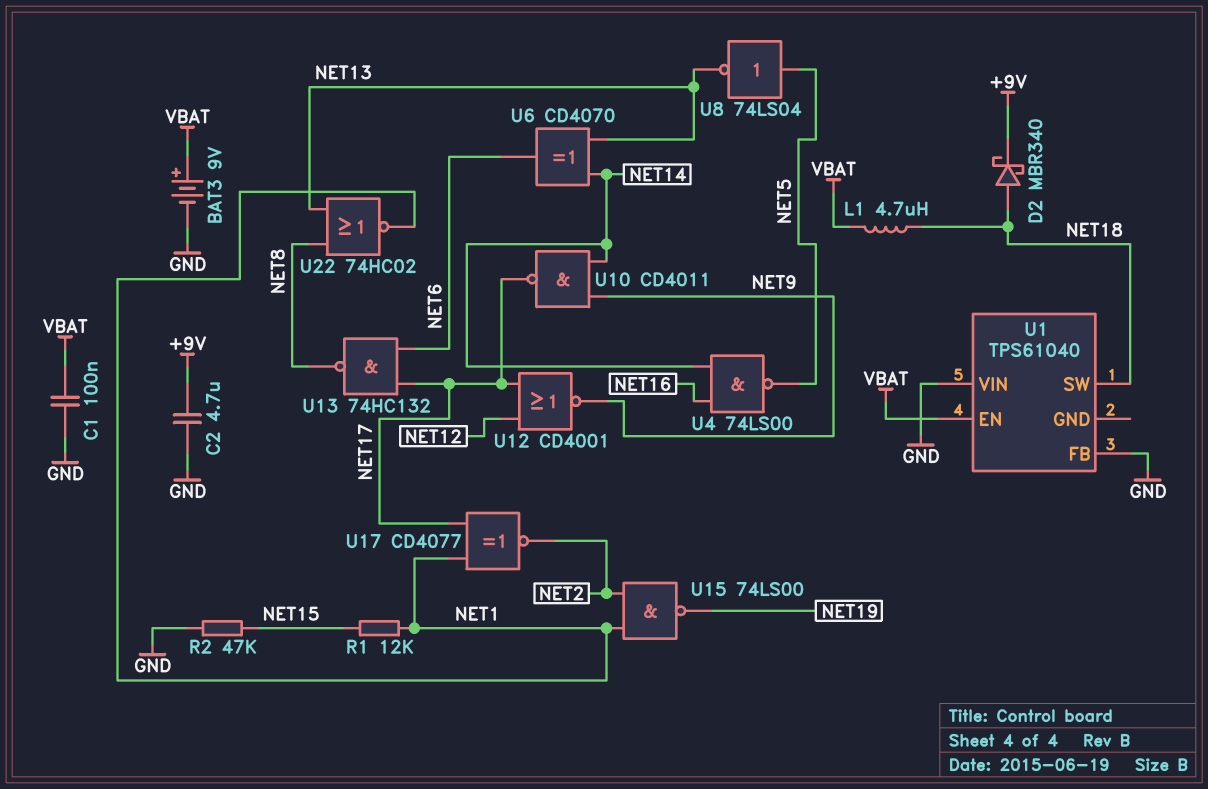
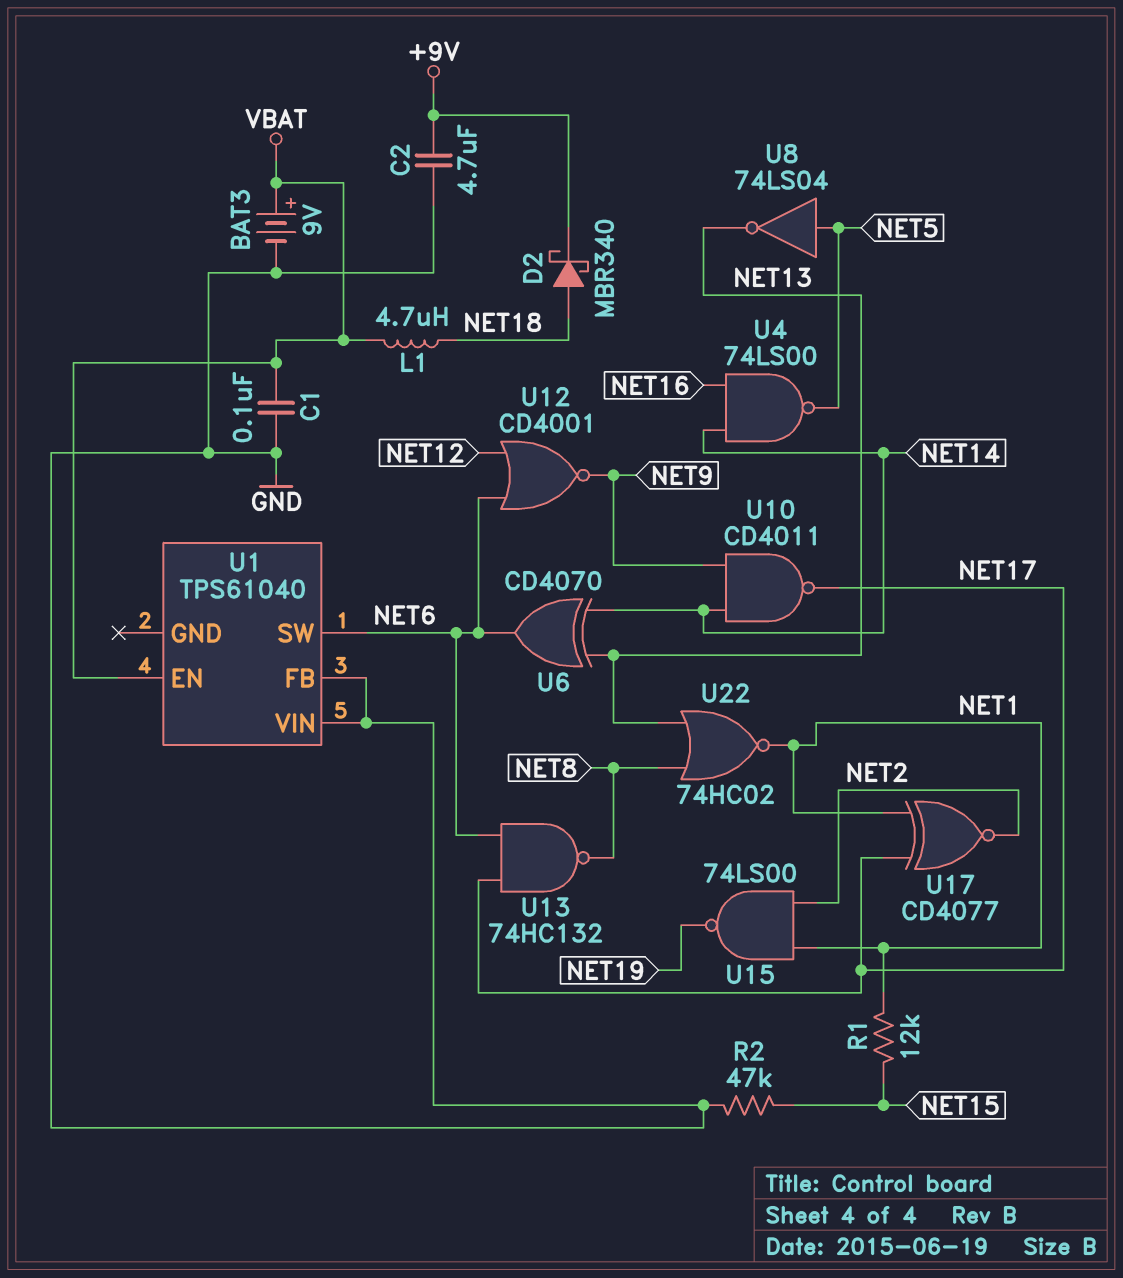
U1 pin SW: NET18 -> NET6
U12: NOR CD4001 (in NET12, in NET17, out NET9) -> NOR CD4001 (in NET6, in NET12, out NET9)

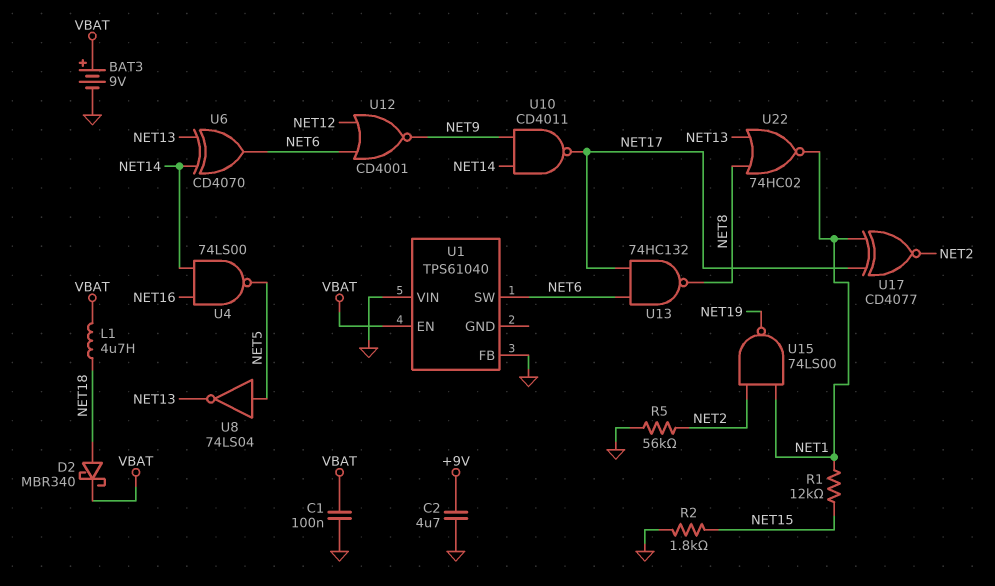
D2: schottky MBR340 (A NET18, K +9V) -> schottky MBR340 (A NET18, K VBAT)
R2: 47k (GND, NET15) -> 1.8k (GND, NET15)
R5: none -> 56k (GND, NET2)

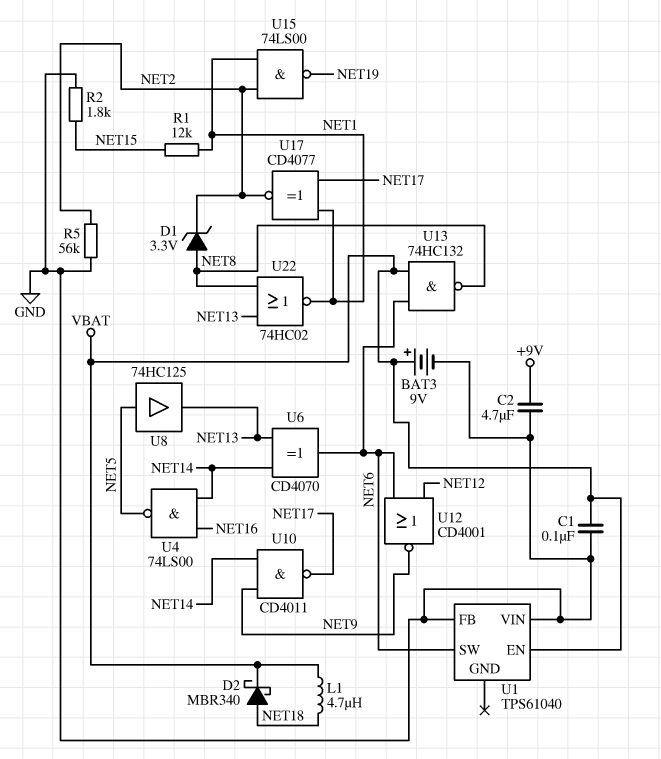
D1: none -> zener 3.3V (A NET8, K NET2)
U8: NOT 74LS04 (in NET5, out NET13) -> buffer 74HC125 (in NET5, out NET13)
U13: NAND 74HC132 (in NET6, in NET17, out NET8) -> NAND 74HC132 (in NET6, in VBAT, out NET8)

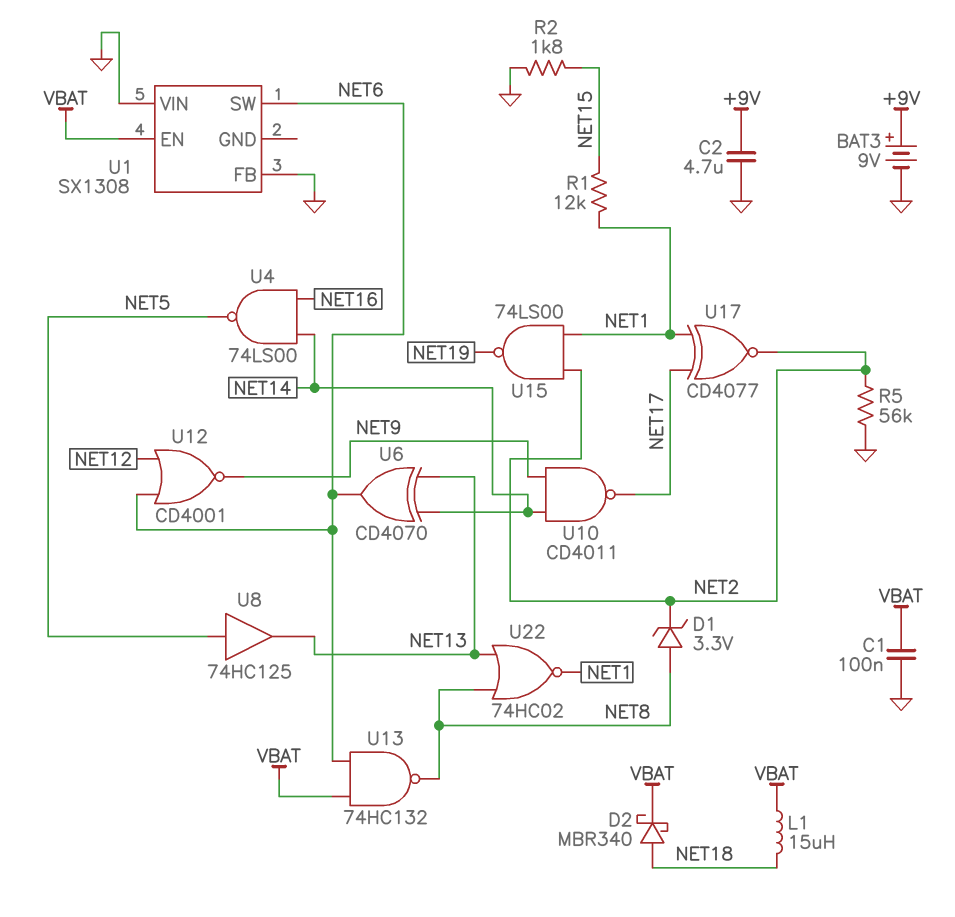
BAT3: 9V (plus VBAT, minus GND) -> 9V (plus +9V, minus GND)
L1: 4.7uH (NET18, VBAT) -> 15uH (NET18, VBAT)
U1: TPS61040 -> SX1308

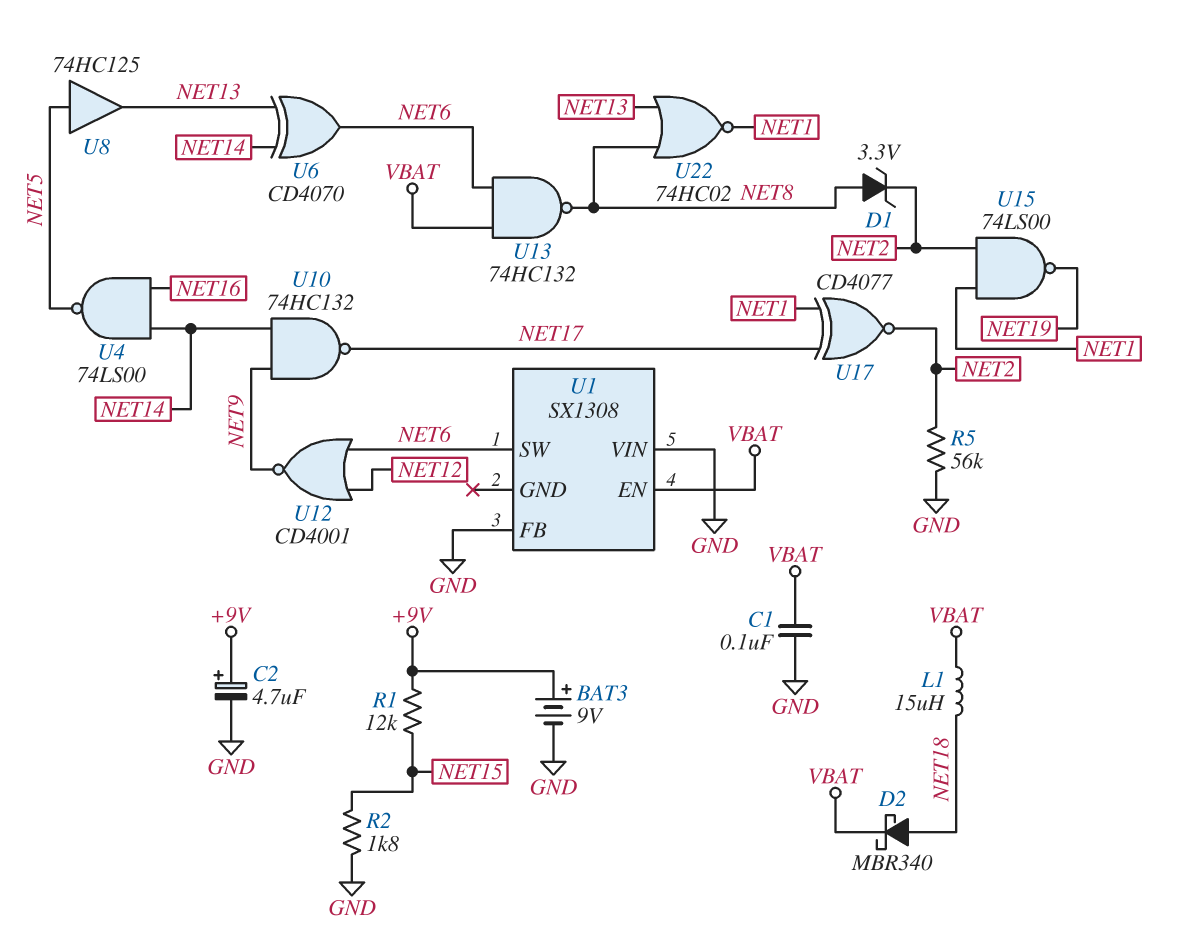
C2: 4.7uF (+9V, GND) -> 4.7uF (plus +9V, minus GND)
R1: 12k (NET1, NET15) -> 12k (+9V, NET15)
U10: NAND CD4011 (in NET9, in NET14, out NET17) -> NAND 74HC132 (in NET9, in NET14, out NET17)

